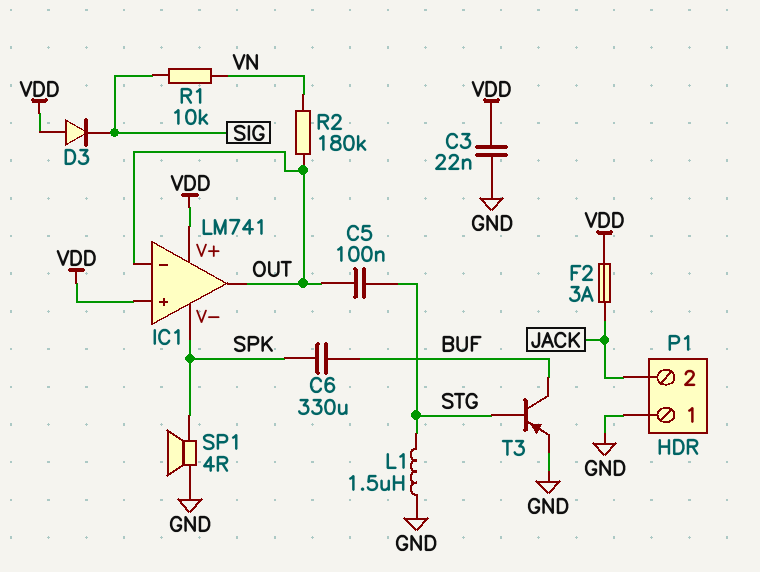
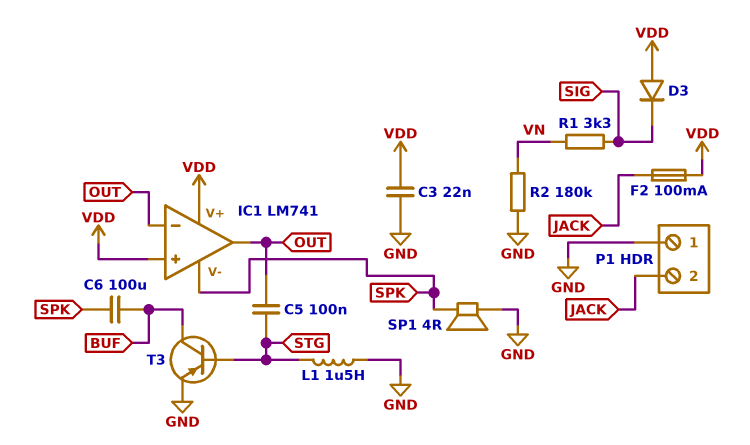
C6: 330uF (BUF, SPK) -> 100uF (BUF, SPK)
F2: 3A (JACK, VDD) -> 100mA (JACK, VDD)
R1: 10k (SIG, VN) -> 3.3k (SIG, VN)
R2: 180k (OUT, VN) -> 180k (GND, VN)

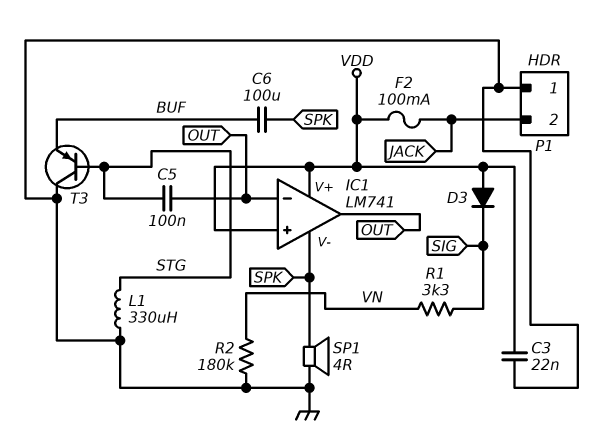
L1: 1.5uH (GND, STG) -> 330uH (GND, STG)
T3: PNP (B STG, C BUF, E GND) -> PNP (B STG, C GND, E BUF)

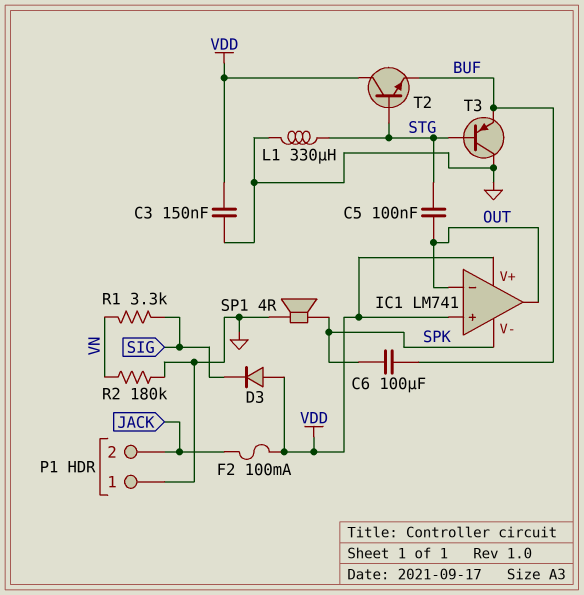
C3: 22nF (GND, VDD) -> 150nF (GND, VDD)
T2: none -> NPN (B STG, C VDD, E BUF)

